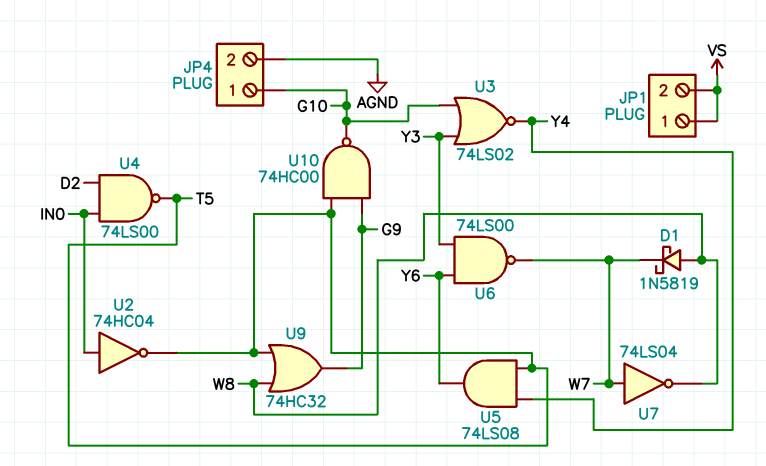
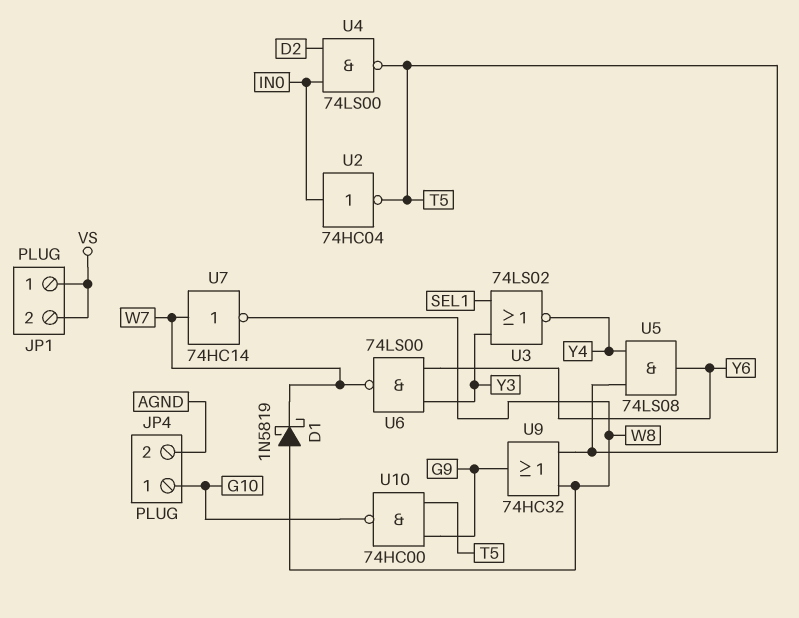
U3: NOR 74LS02 (in G10, in Y3, out Y4) -> NOR 74LS02 (in SEL1, in Y3, out Y4)
U7: NOT 74LS04 (in W7, out W8) -> NOT 74HC14 (in W7, out W8)

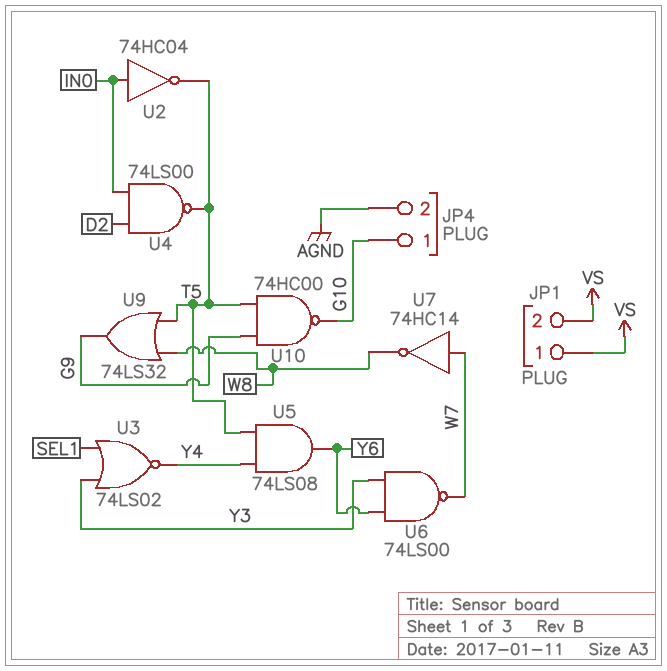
D1: schottky 1N5819 (A W8, K W7) -> none
U9: OR 74HC32 (in T5, in W8, out G9) -> OR 74LS32 (in T5, in W8, out G9)

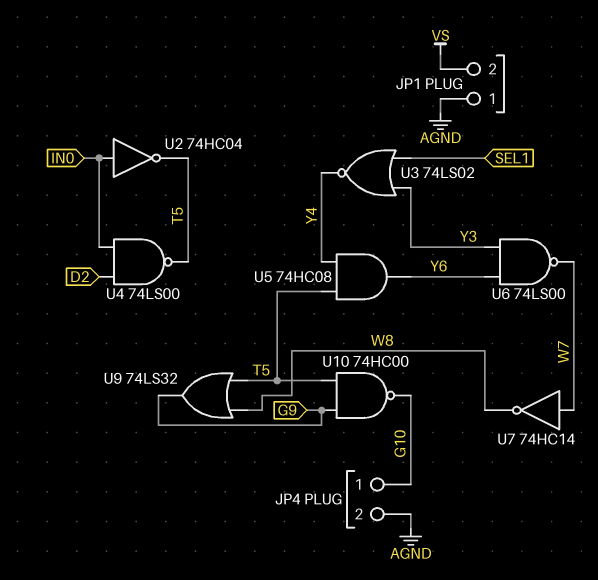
JP1 pin 1: VS -> AGND
U5: AND 74LS08 (in T5, in Y4, out Y6) -> AND 74HC08 (in T5, in Y4, out Y6)

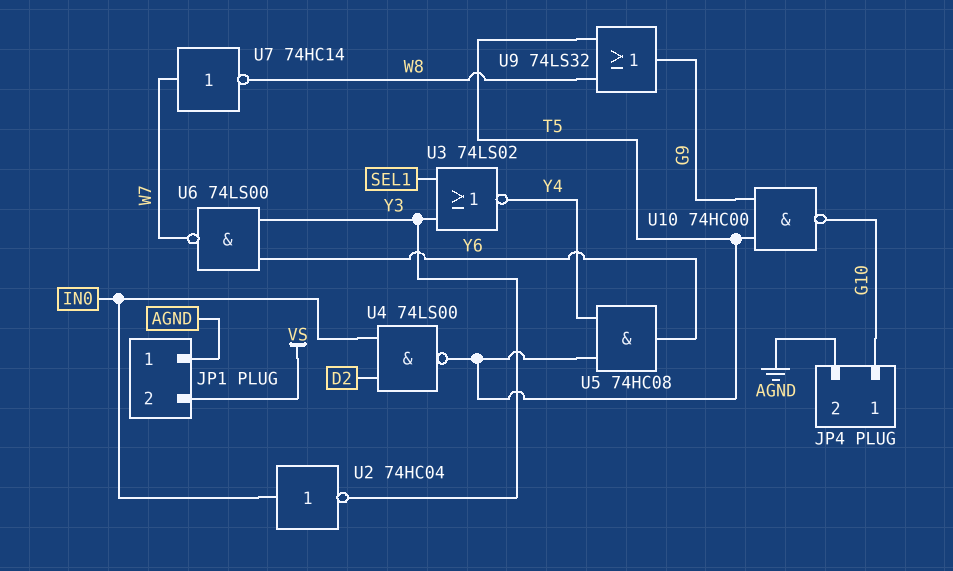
U2: NOT 74HC04 (in IN0, out T5) -> NOT 74HC04 (in IN0, out Y3)

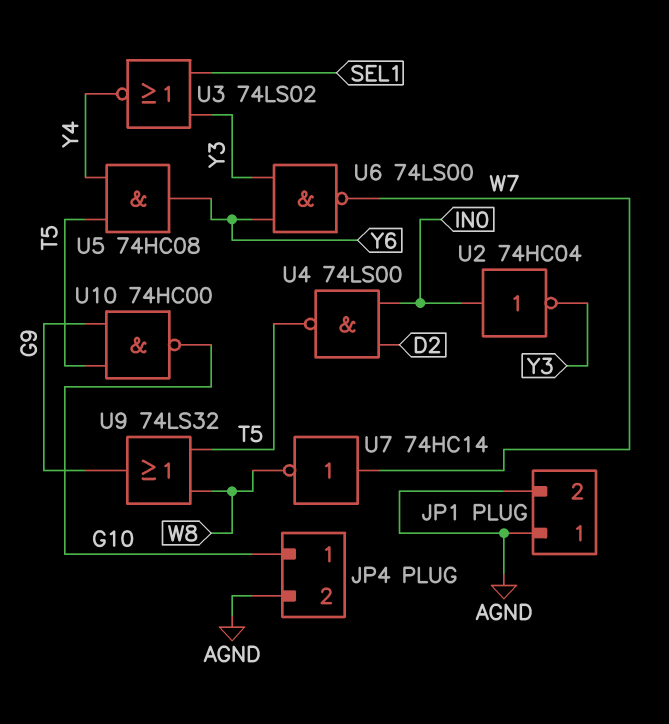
JP1 pin 2: VS -> AGND

